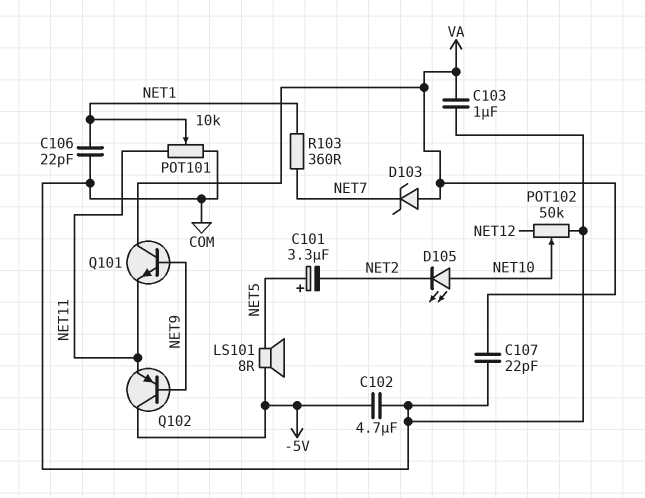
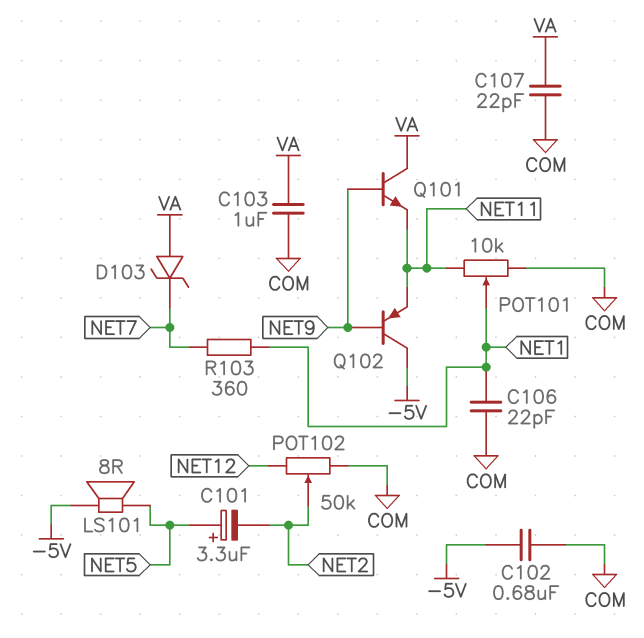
C102: 4.7uF (-5V, COM) -> 680nF (-5V, COM)
D105: LED (A NET10, K NET2) -> none
POT102: 50k (COM, NET12, wiper NET10) -> 50k (COM, NET12, wiper NET2)

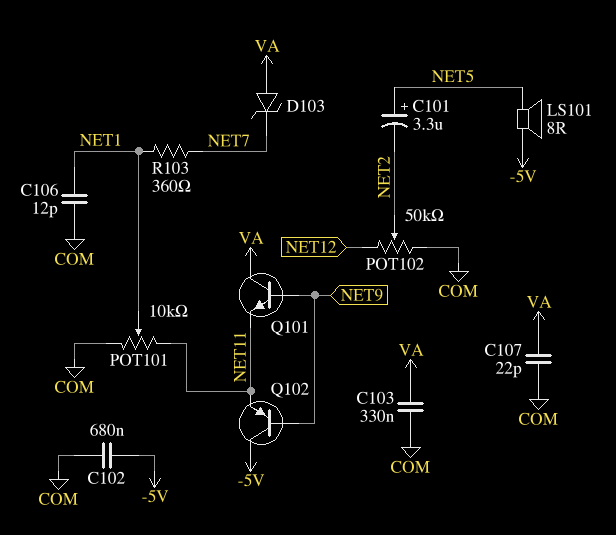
C103: 1uF (COM, VA) -> 330nF (COM, VA)
C106: 22pF (COM, NET1) -> 12pF (COM, NET1)

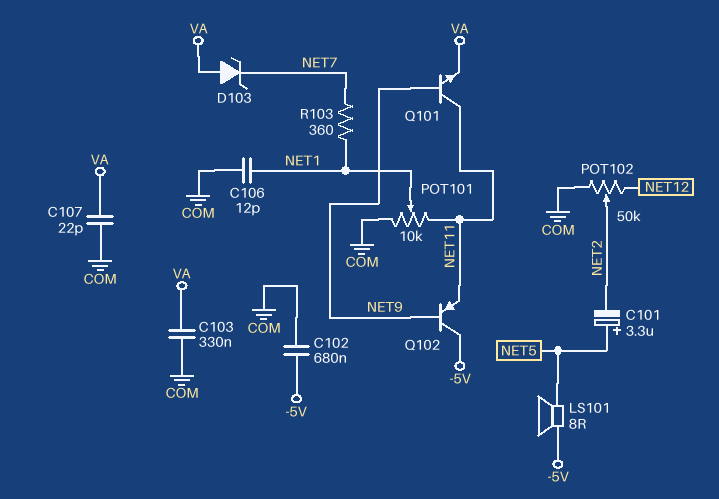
Q101: NPN (B NET9, C VA, E NET11) -> NPN (B NET9, C NET11, E VA)

